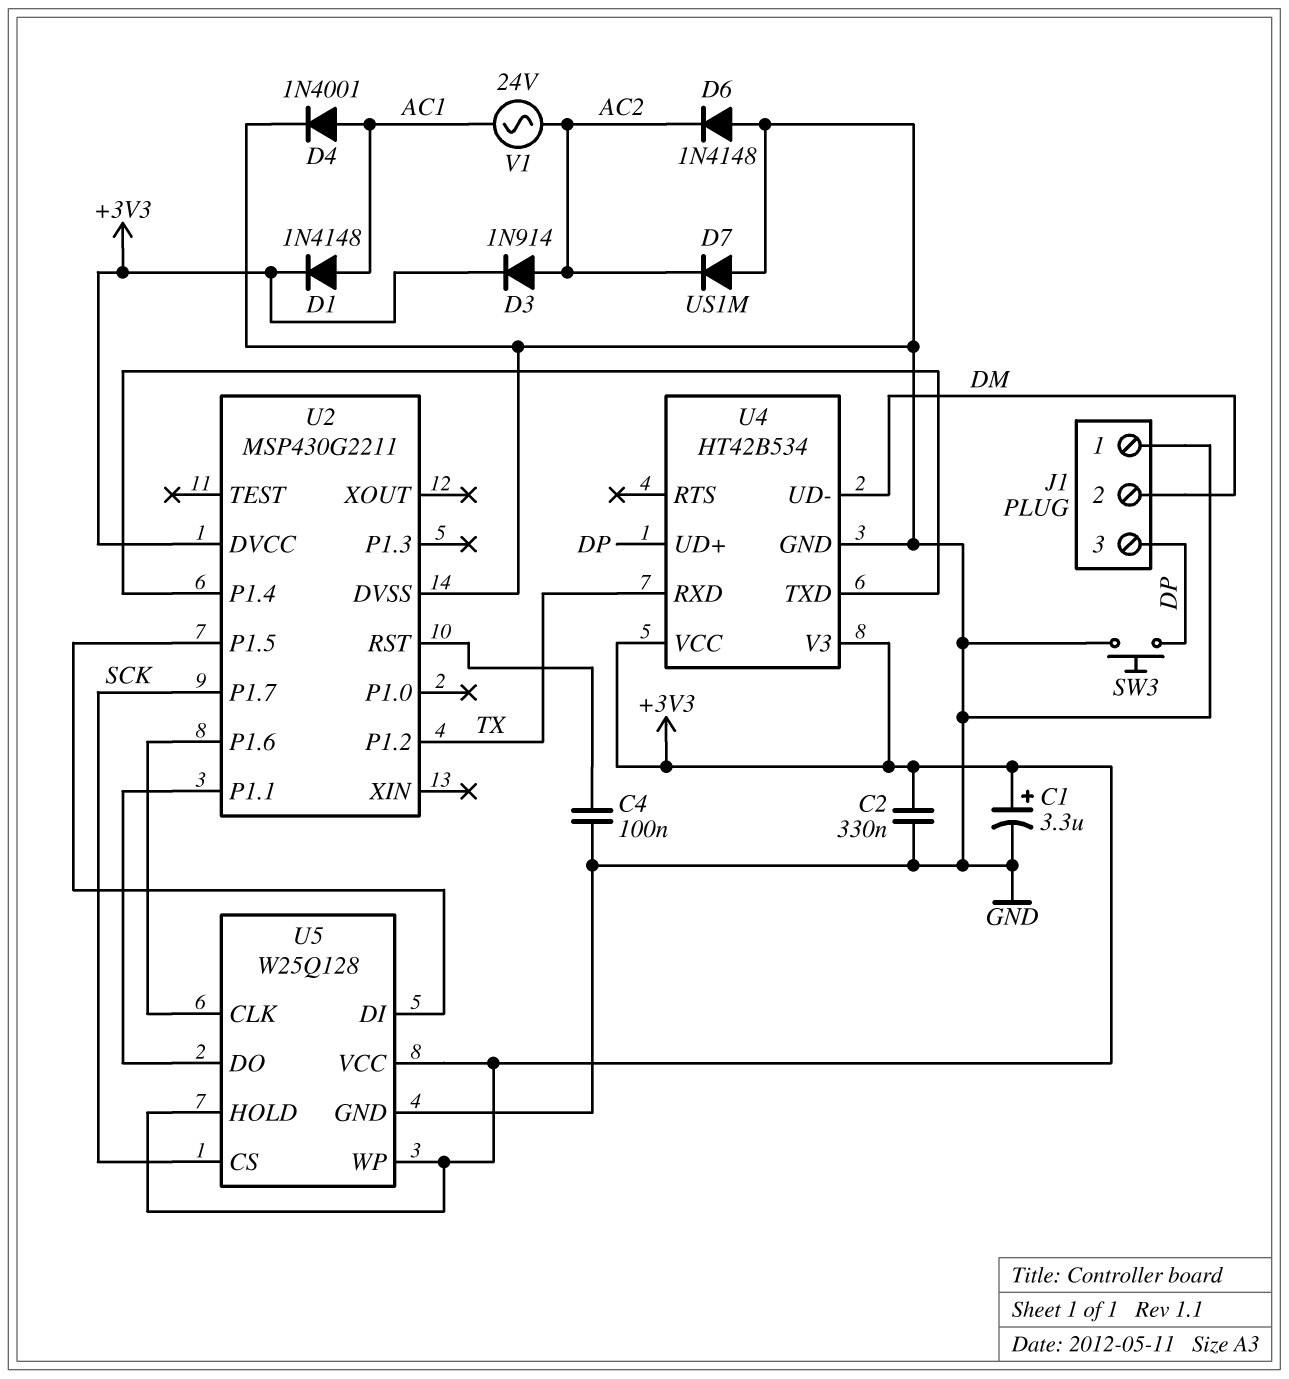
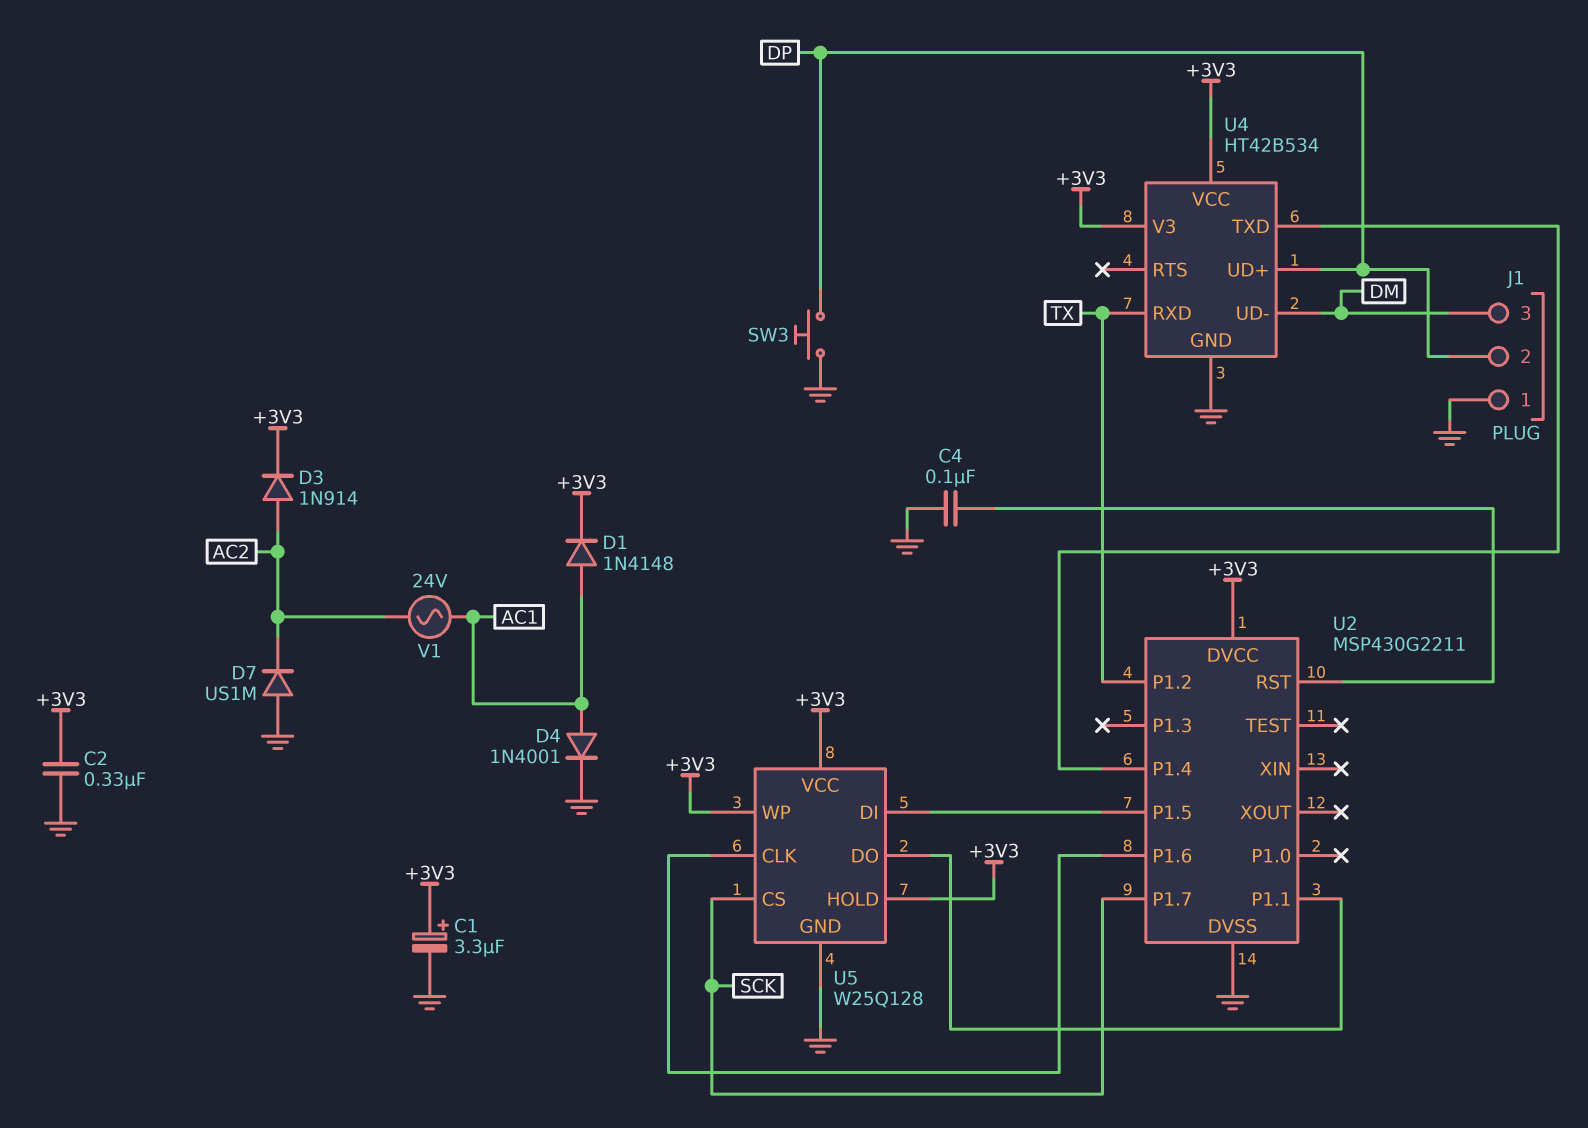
D6: diode 1N4148 (A GND, K AC2) -> none
J1 pin 2: DM -> DP
J1 pin 3: DP -> DM

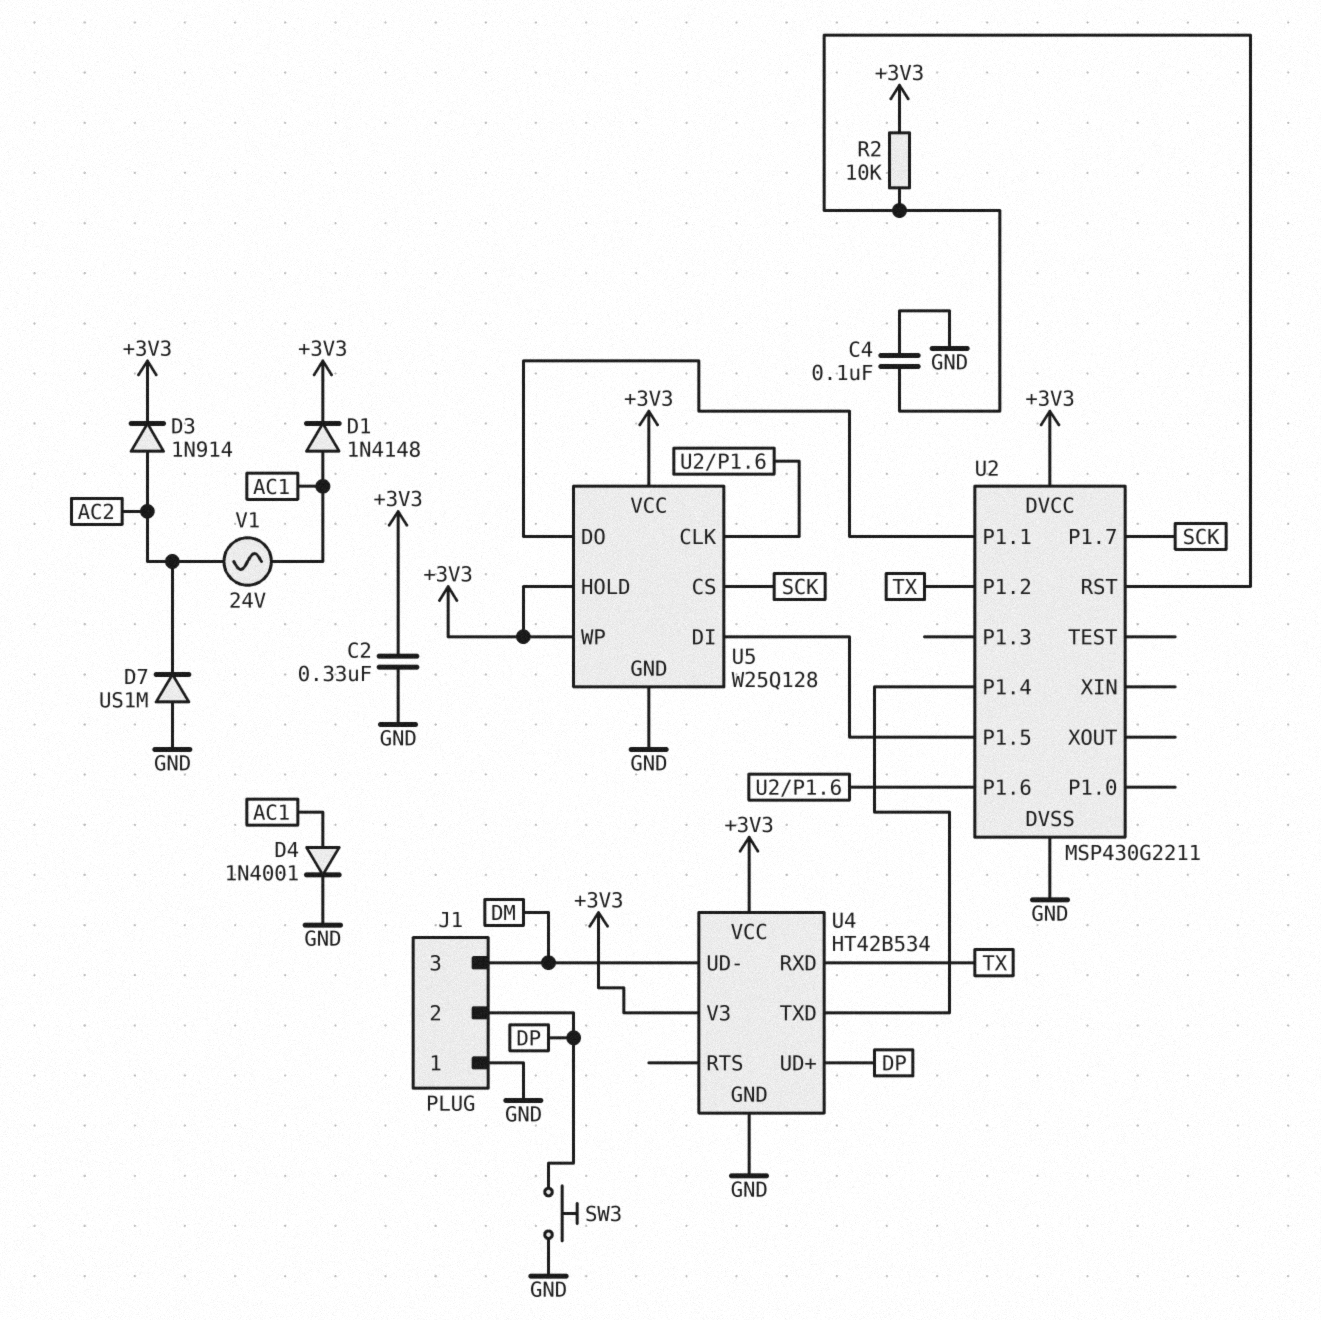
C1: 3.3uF (plus +3V3, minus GND) -> none
R2: none -> 10k (+3V3, U2/RST)

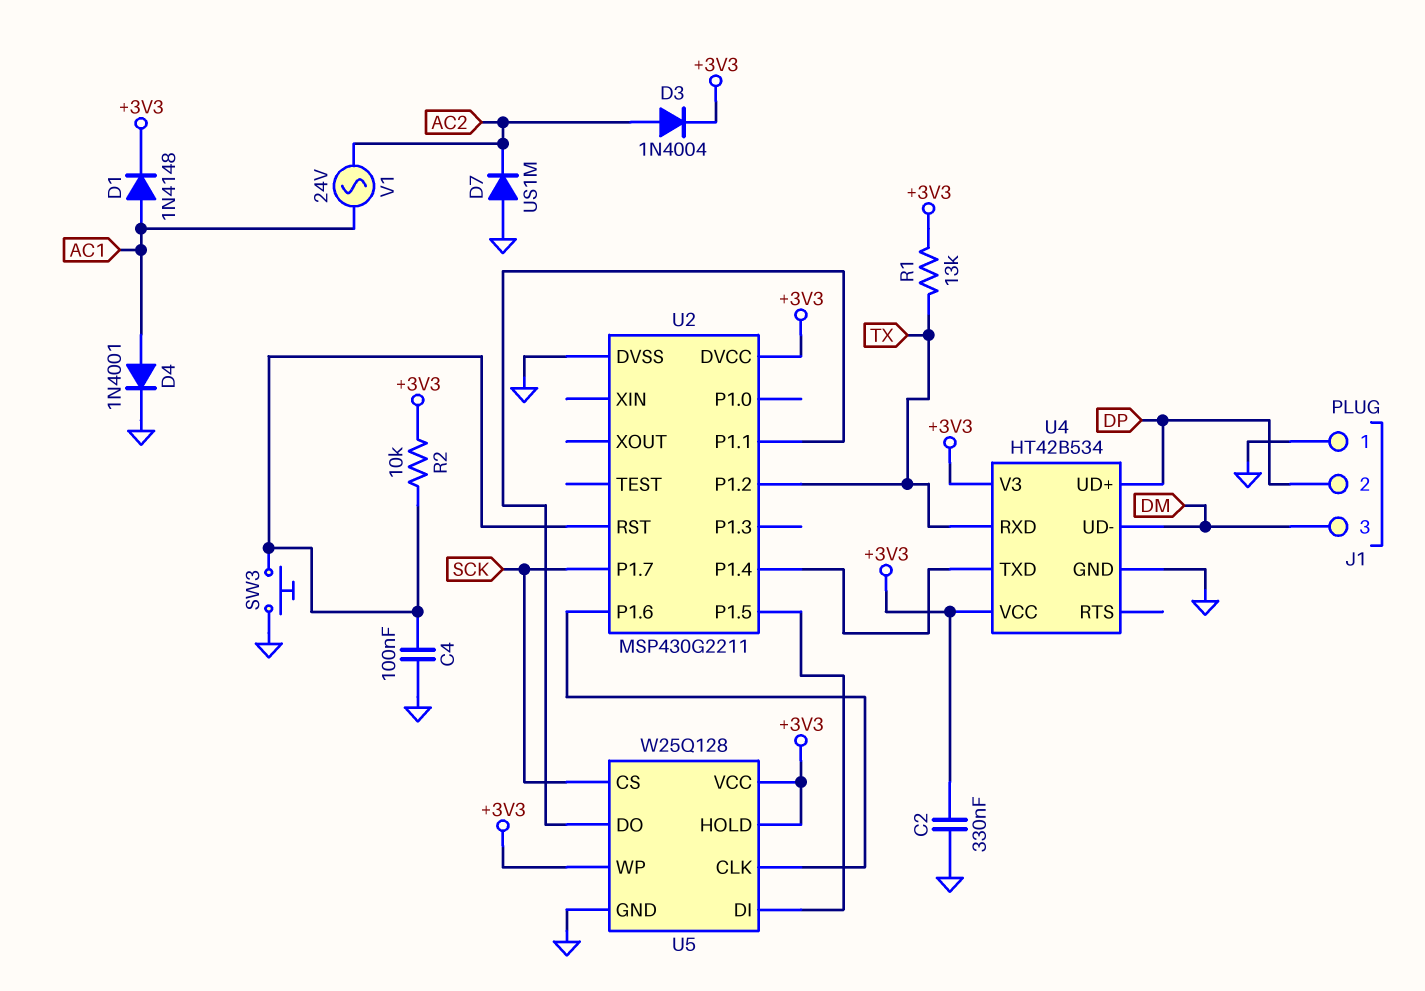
D3: diode 1N914 (A AC2, K +3V3) -> diode 1N4004 (A AC2, K +3V3)
R1: none -> 13k (+3V3, TX)
SW3: button (DP, GND) -> button (GND, U2/RST)

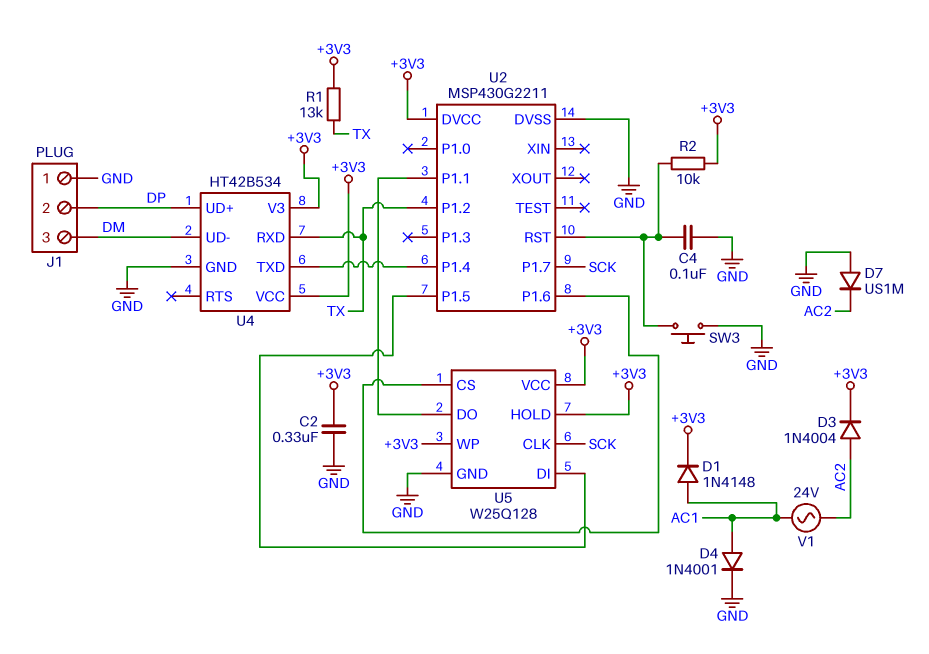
U5 pin CLK: U2/P1.6 -> SCK
U5 pin CS: SCK -> U2/P1.6

